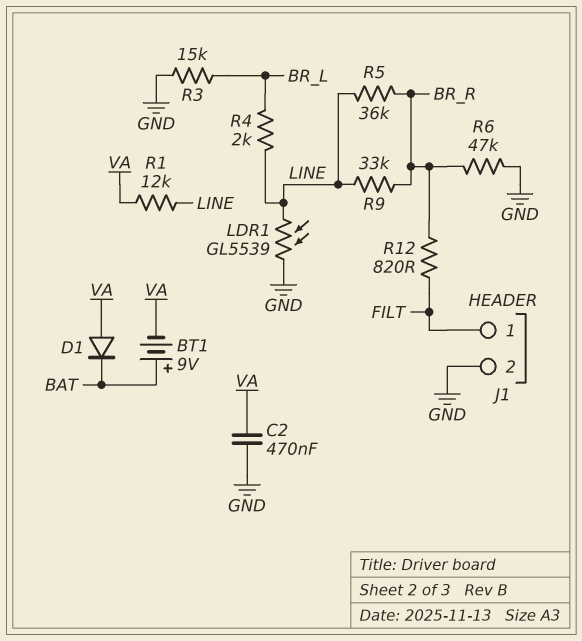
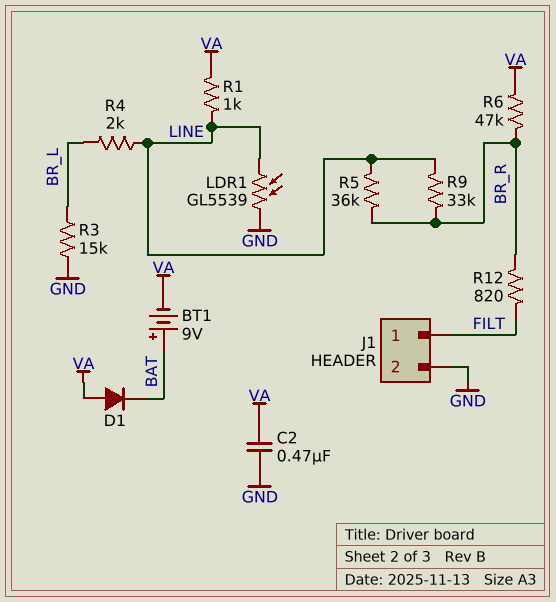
R1: 12k (LINE, VA) -> 1k (LINE, VA)
R6: 47k (BR_R, GND) -> 47k (BR_R, VA)

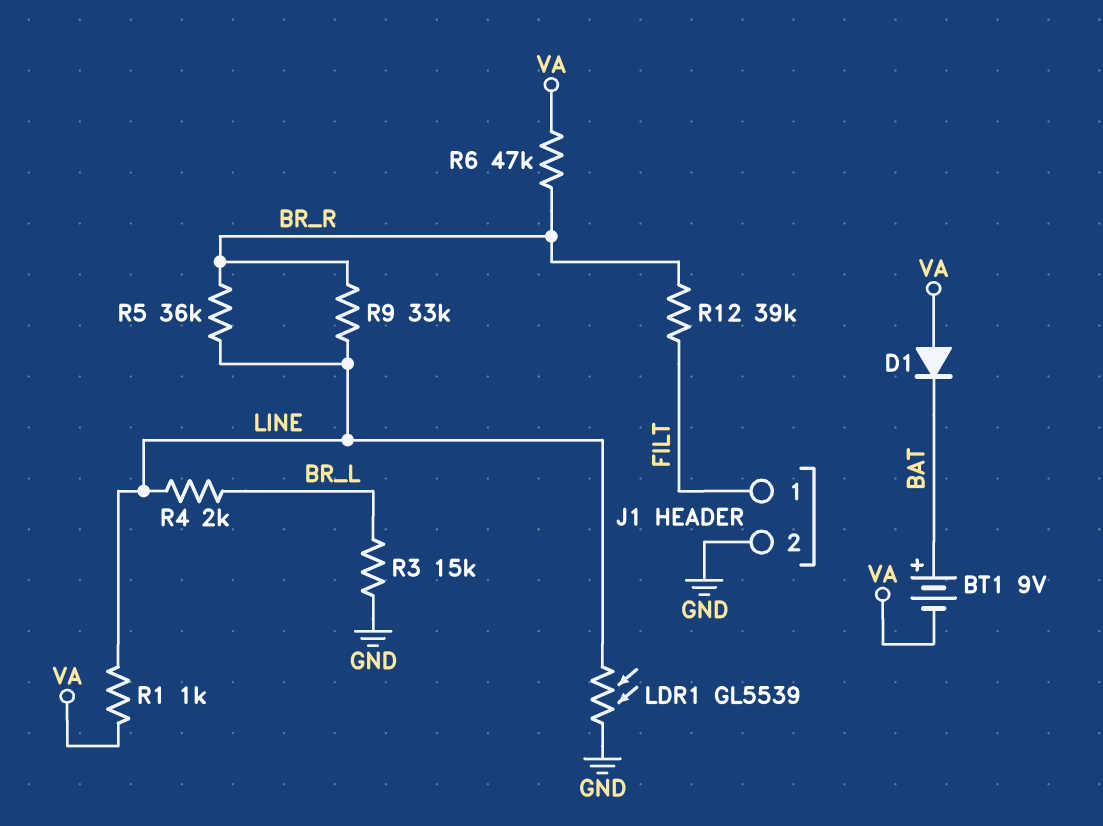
C2: 470nF (GND, VA) -> none
R12: 820 (BR_R, FILT) -> 39k (BR_R, FILT)

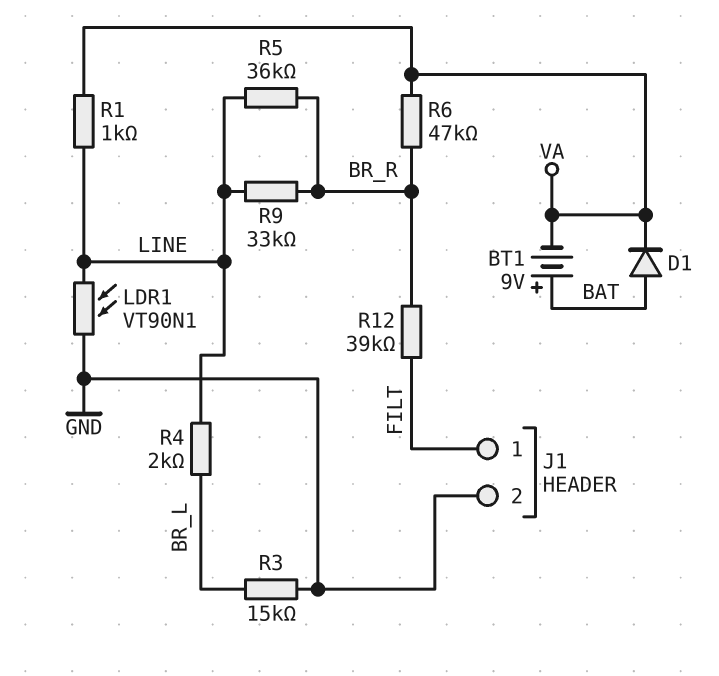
D1: diode (A VA, K BAT) -> diode (A BAT, K VA)
LDR1: GL5539 (GND, LINE) -> VT90N1 (GND, LINE)

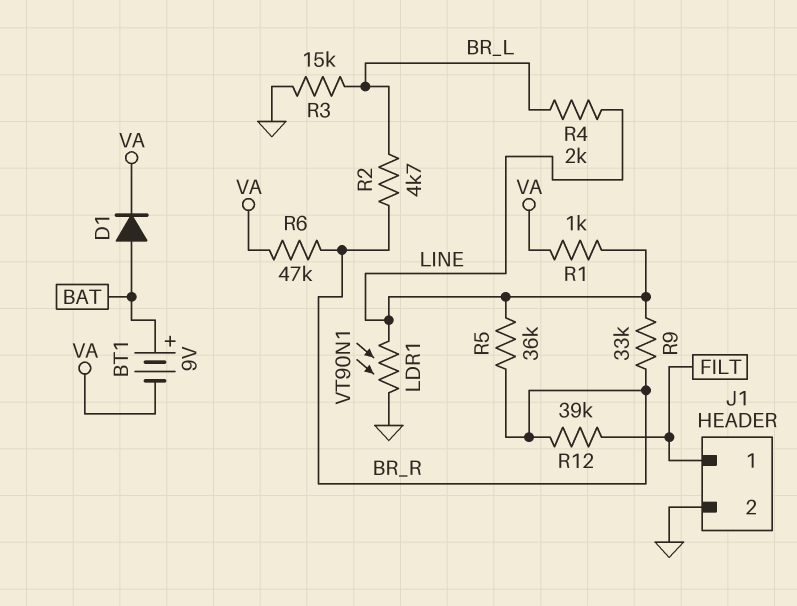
R2: none -> 4.7k (BR_L, BR_R)

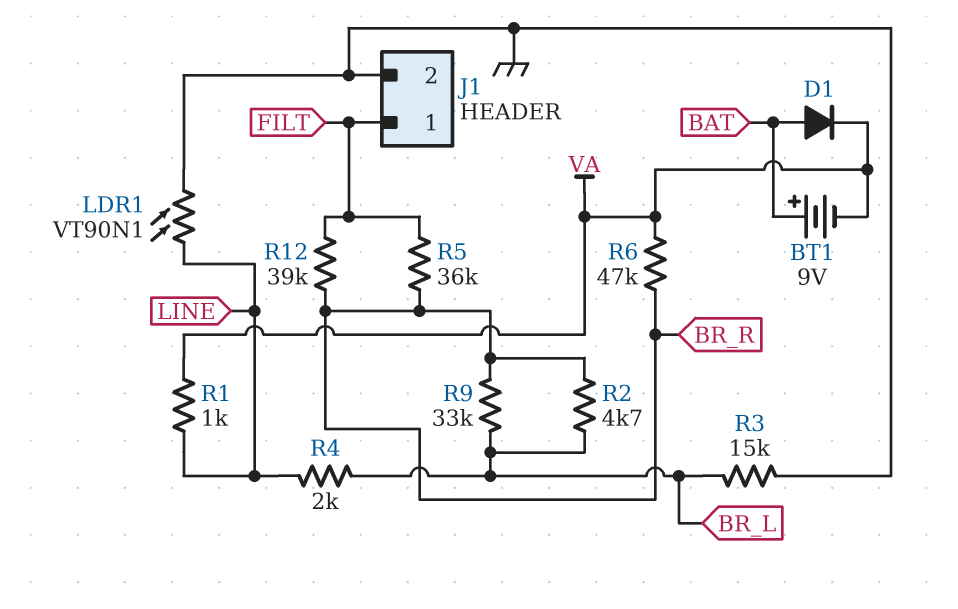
R5: 36k (BR_R, LINE) -> 36k (BR_R, FILT)
R9: 33k (BR_R, LINE) -> 33k (BR_L, BR_R)

